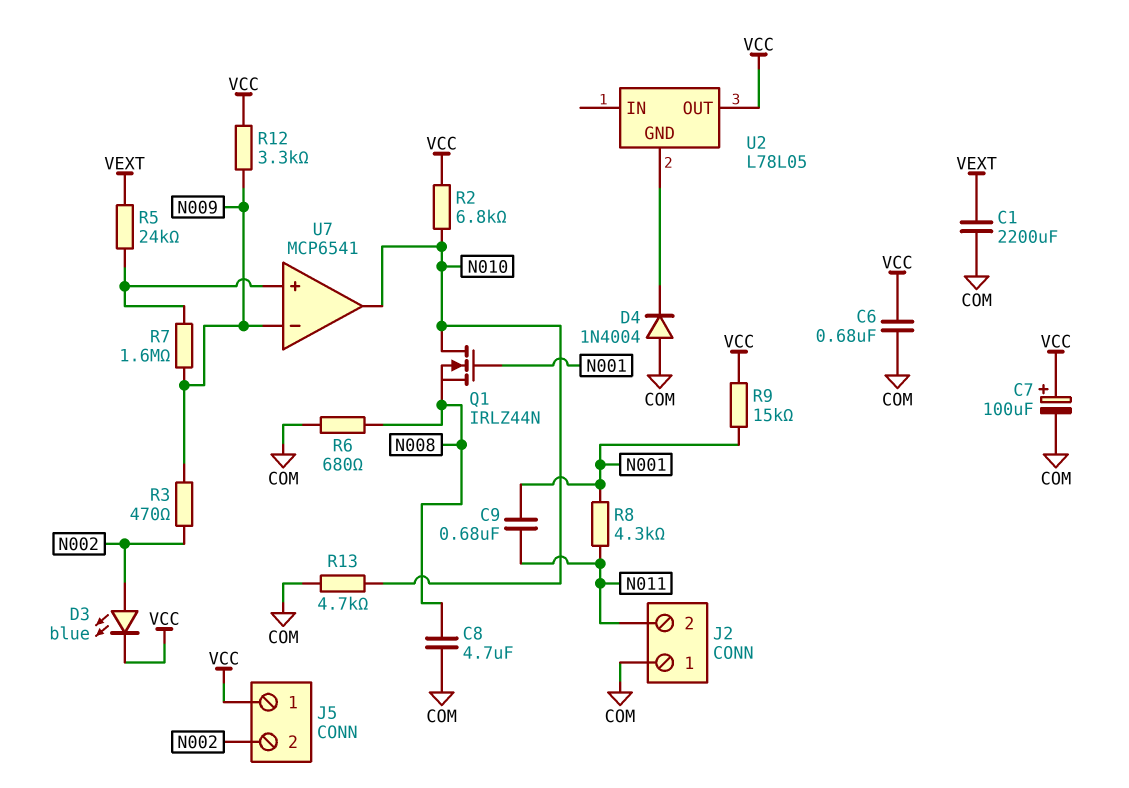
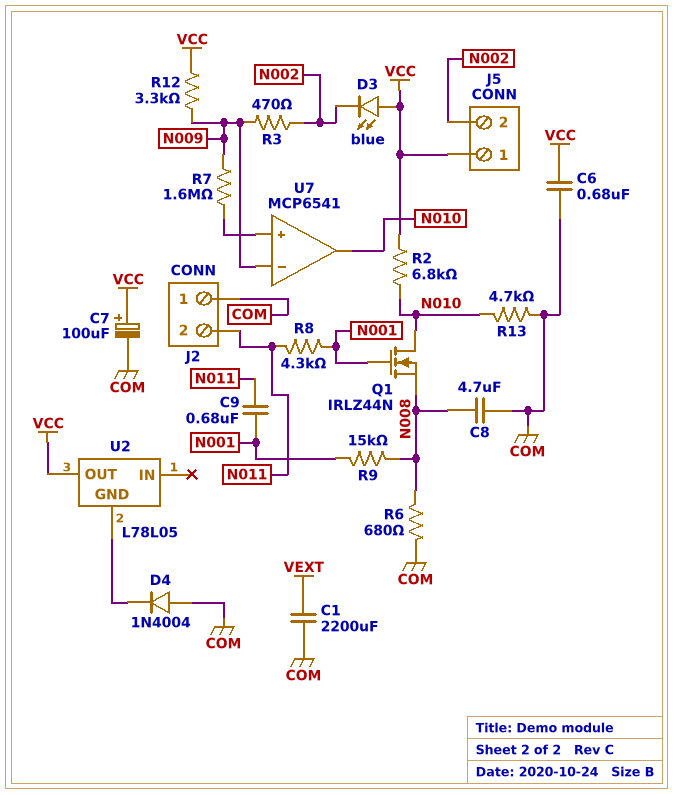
D3: LED blue (A N002, K VCC) -> LED blue (A VCC, K N002)
R5: 24k (U7/in+, VEXT) -> none
R9: 15k (N001, VCC) -> 15k (N001, N008)

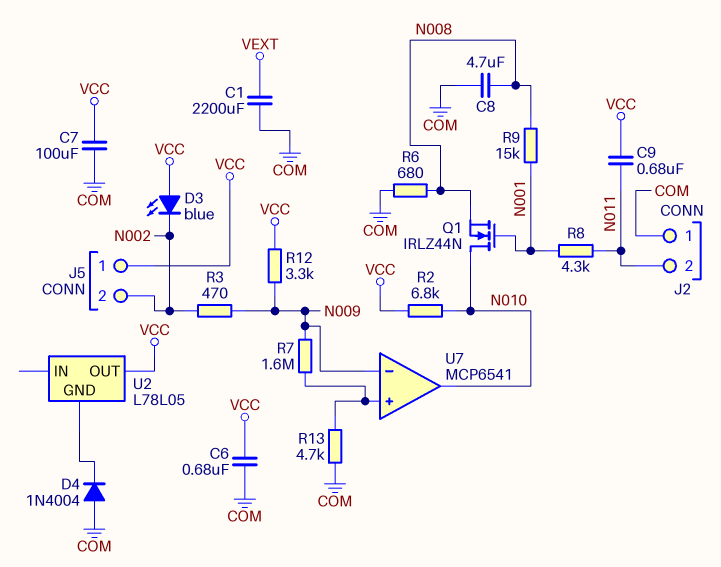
C7: 100uF (plus VCC, minus COM) -> 100uF (COM, VCC)
C9: 680nF (N001, N011) -> 680nF (N011, VCC)
R13: 4.7k (COM, N010) -> 4.7k (COM, U7/in+)

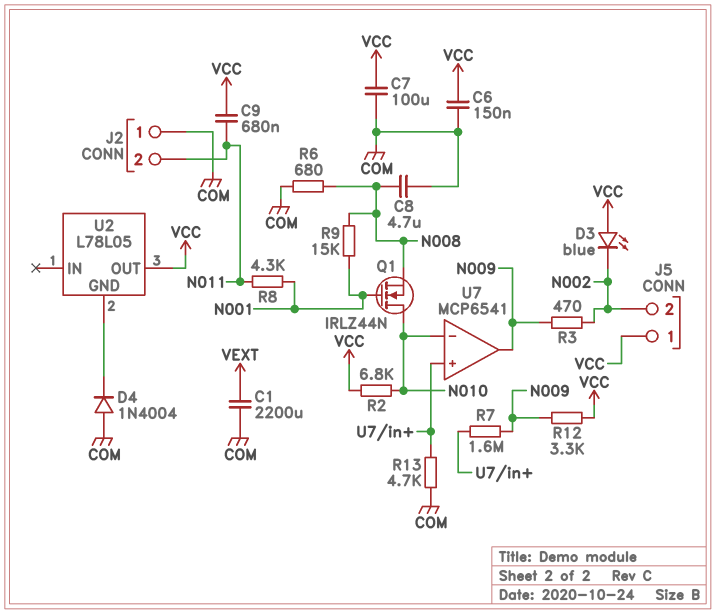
C6: 680nF (COM, VCC) -> 150nF (COM, VCC)
U7 pin in-: N009 -> N010
U7 pin out: N010 -> N009

